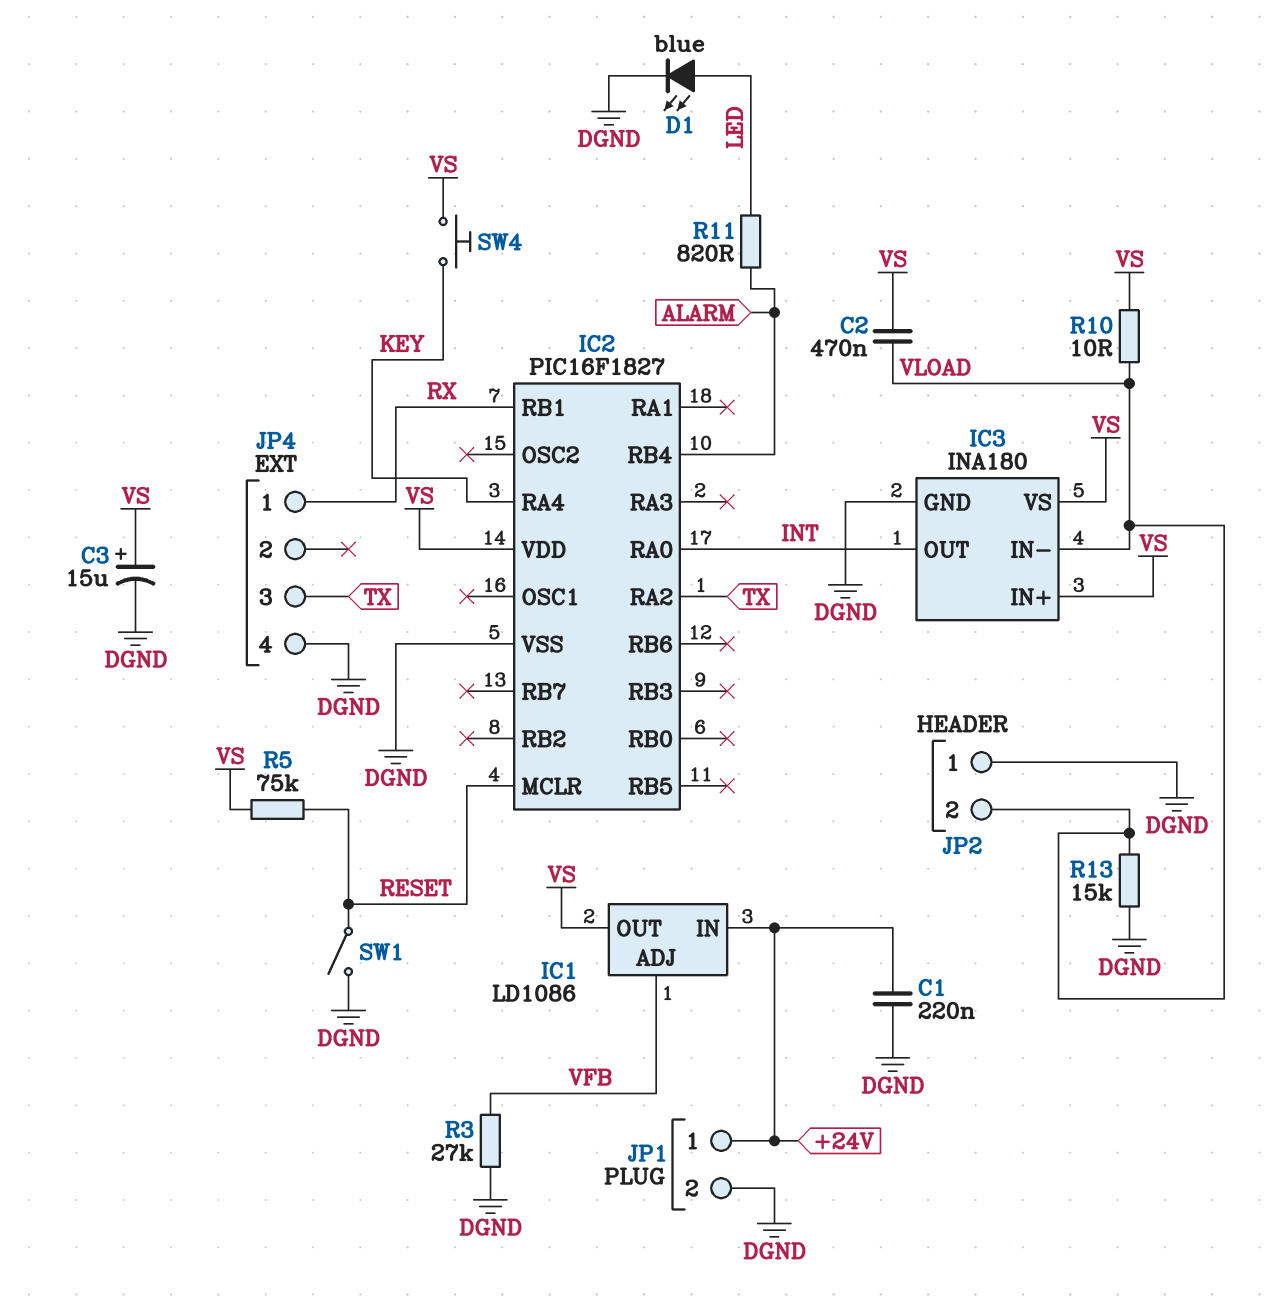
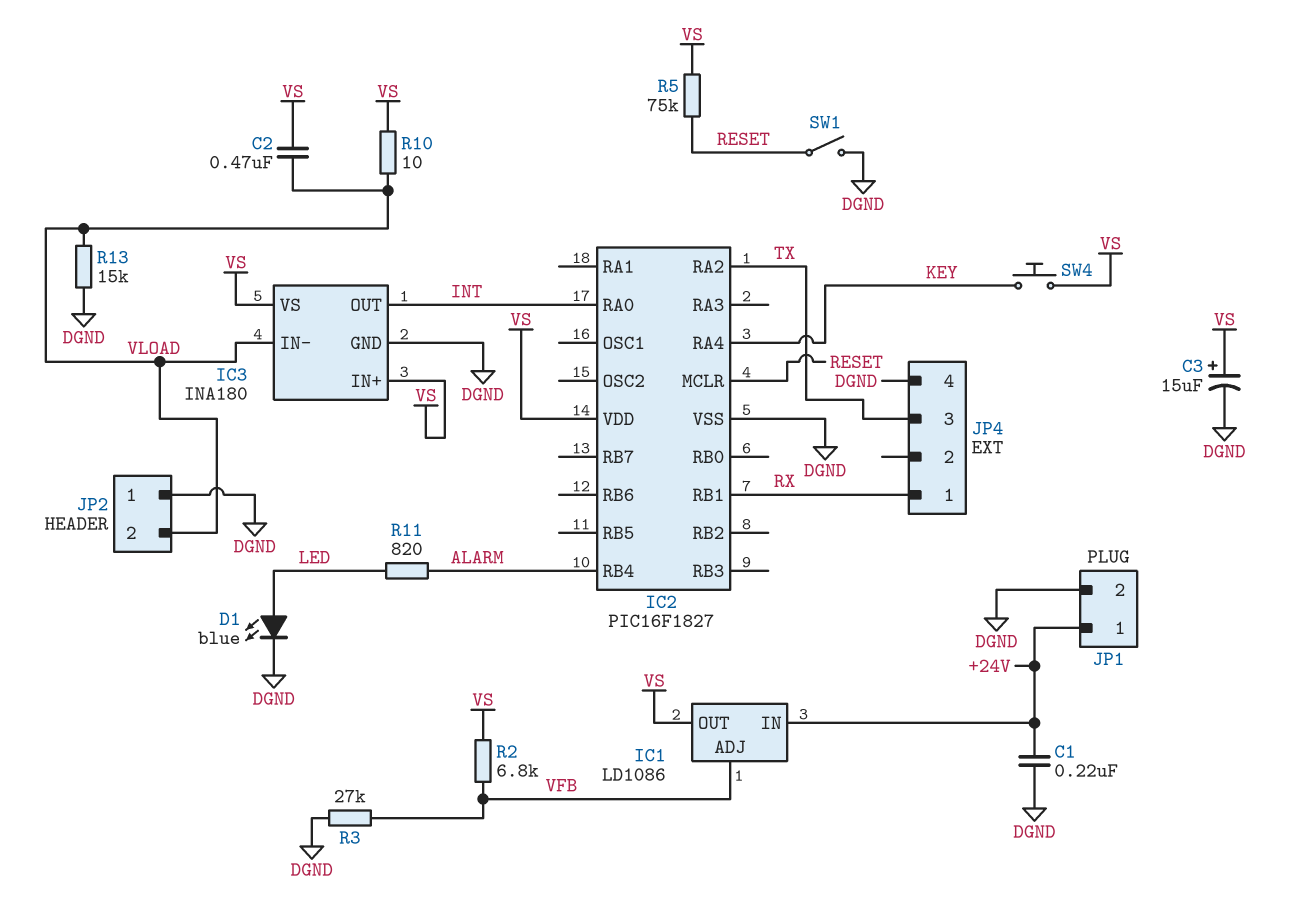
R2: none -> 6.8k (VFB, VS)

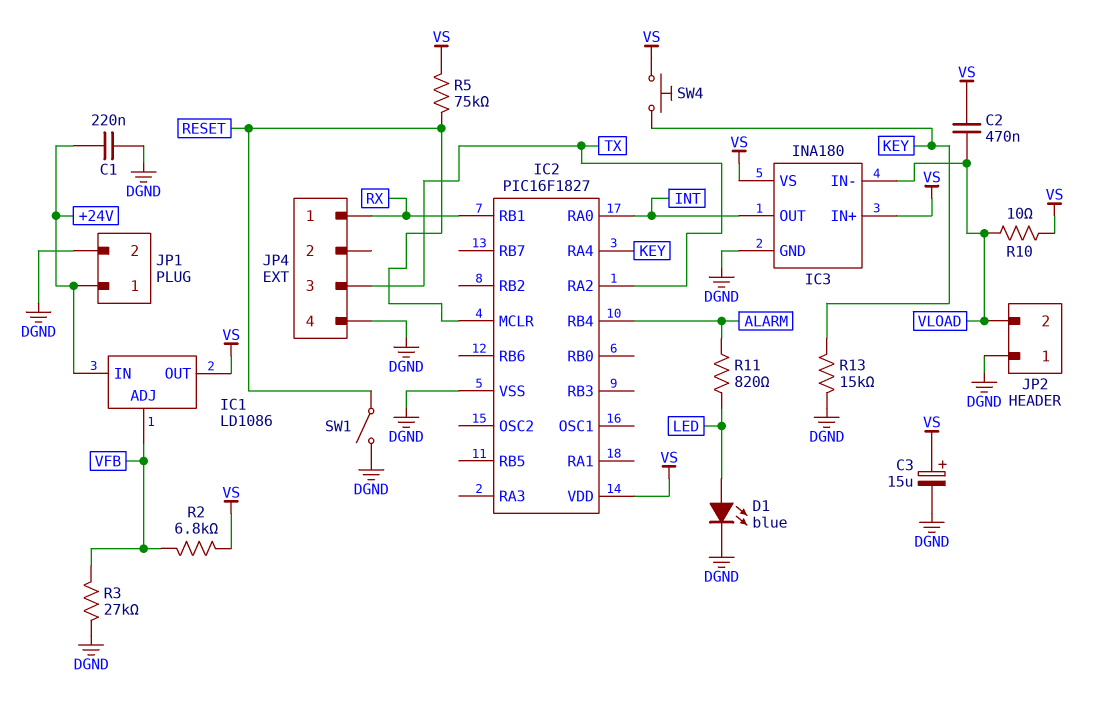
R13: 15k (DGND, VLOAD) -> 15k (DGND, KEY)

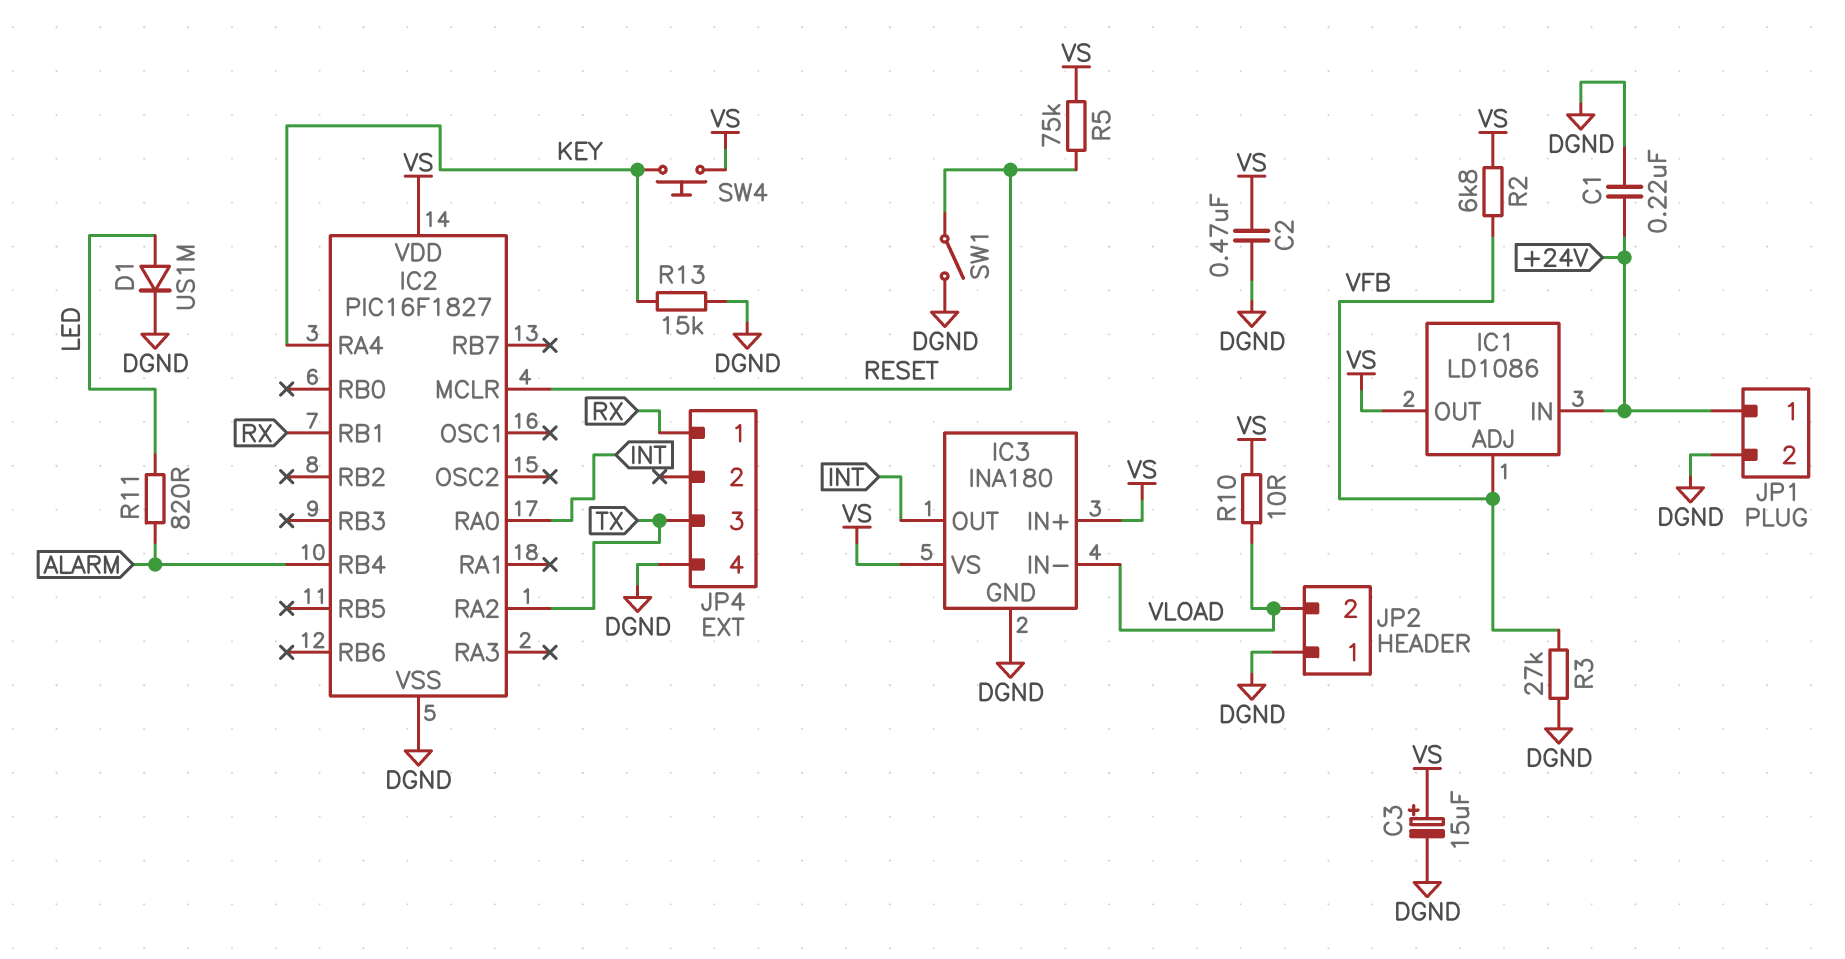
C2: 470nF (VLOAD, VS) -> 470nF (DGND, VS)
D1: LED blue (A LED, K DGND) -> diode US1M (A LED, K DGND)

